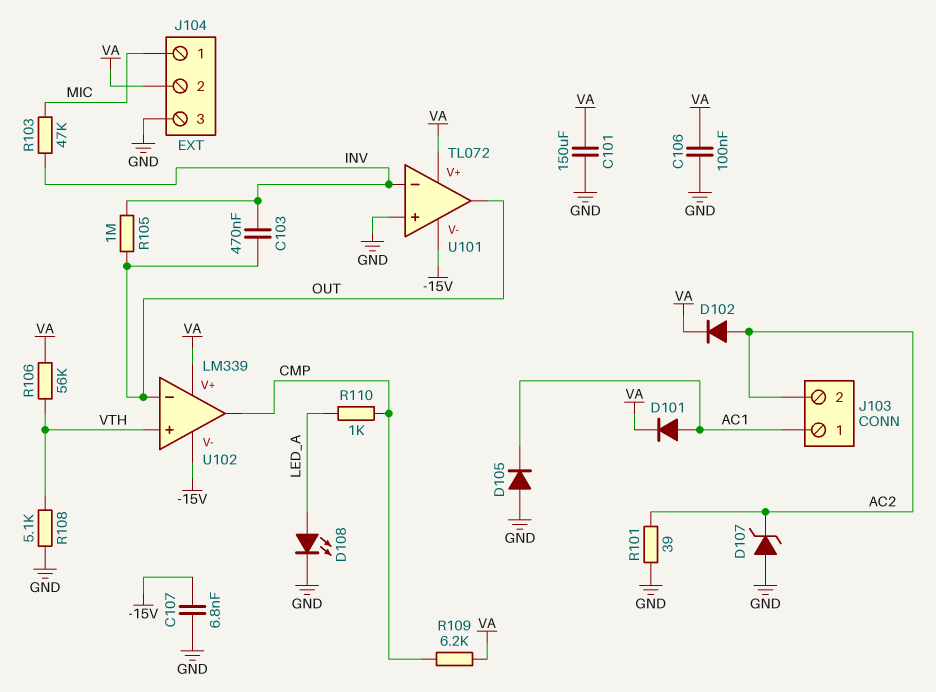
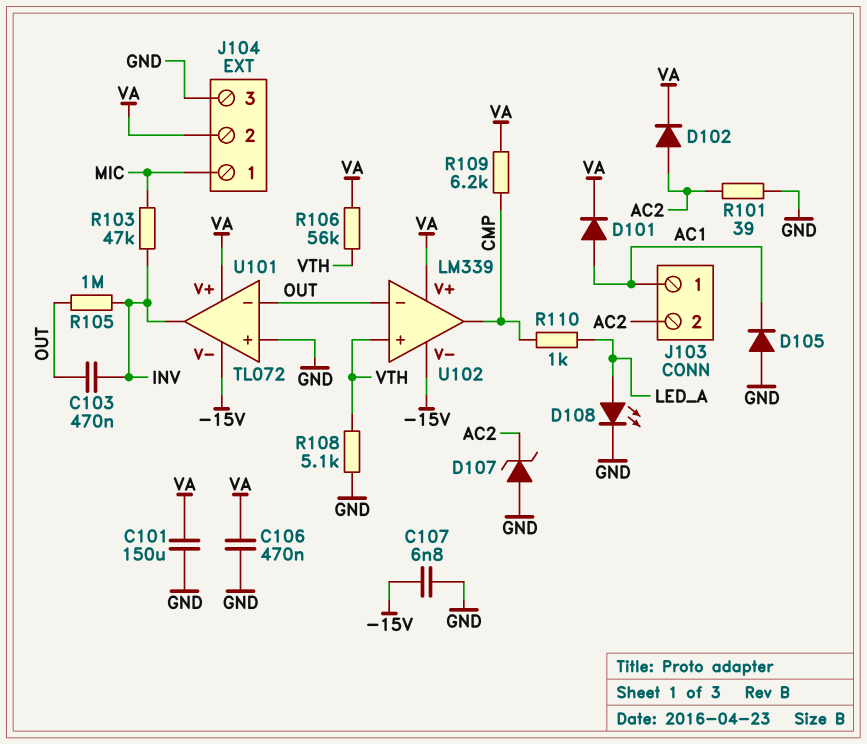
C106: 100nF (GND, VA) -> 470nF (GND, VA)
U101 pin in-: INV -> OUT
U101 pin out: OUT -> INV

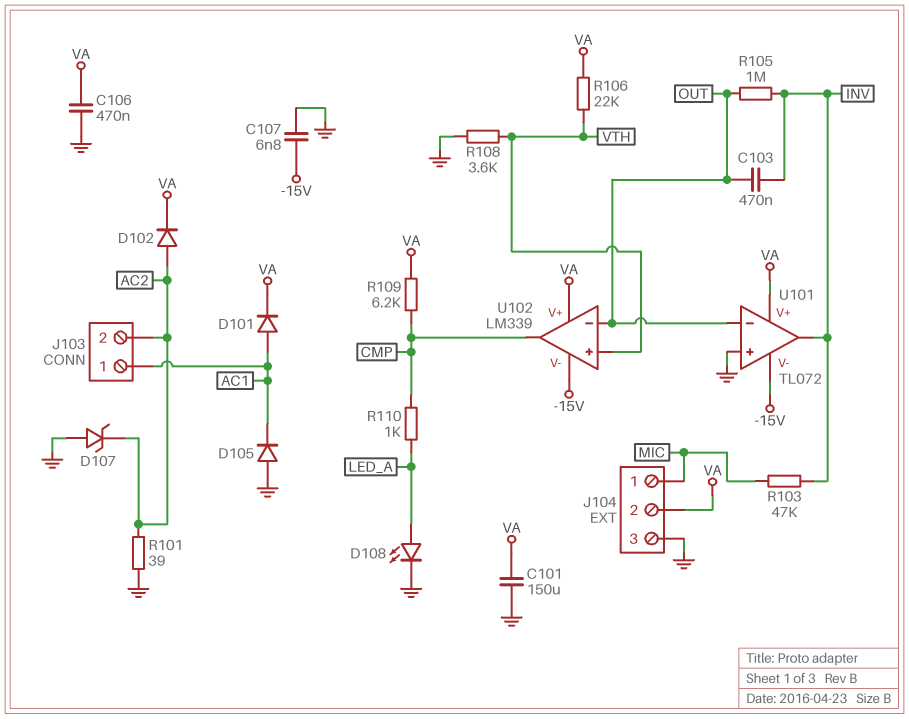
R106: 56k (VA, VTH) -> 22k (VA, VTH)
R108: 5.1k (GND, VTH) -> 3.6k (GND, VTH)

